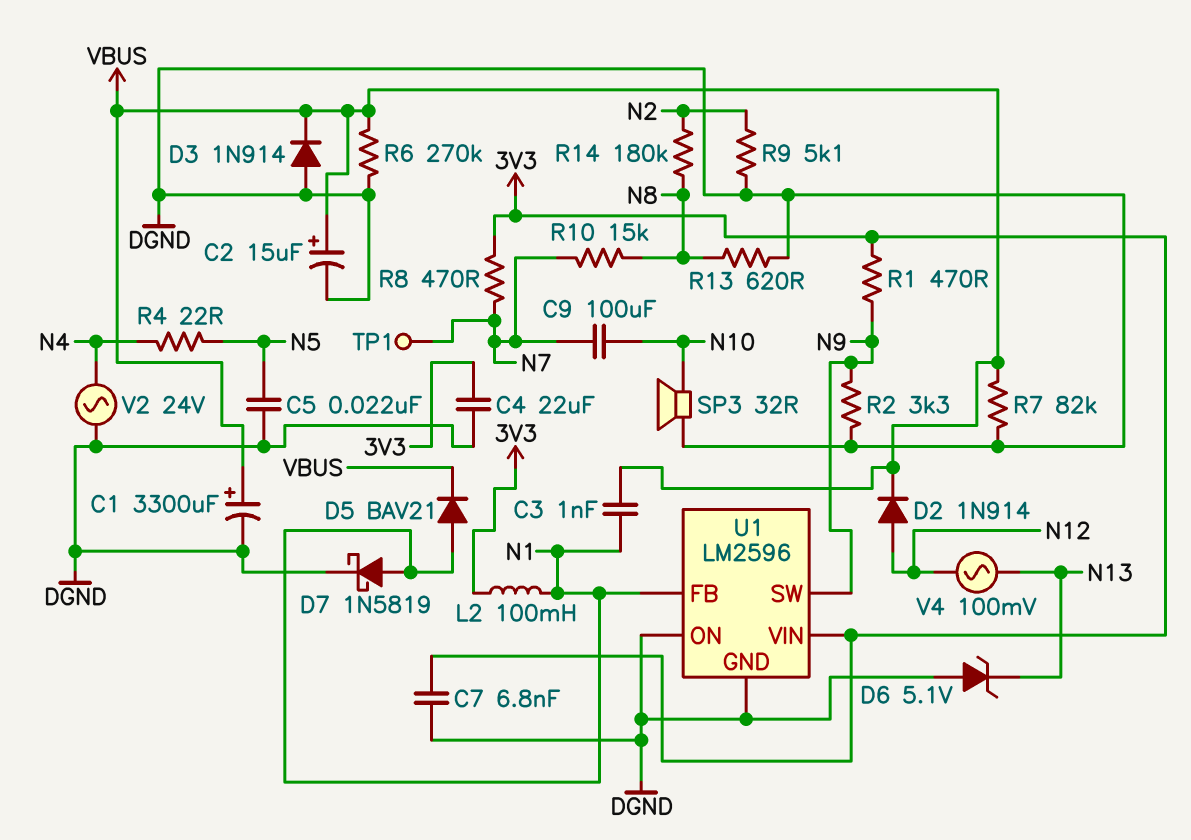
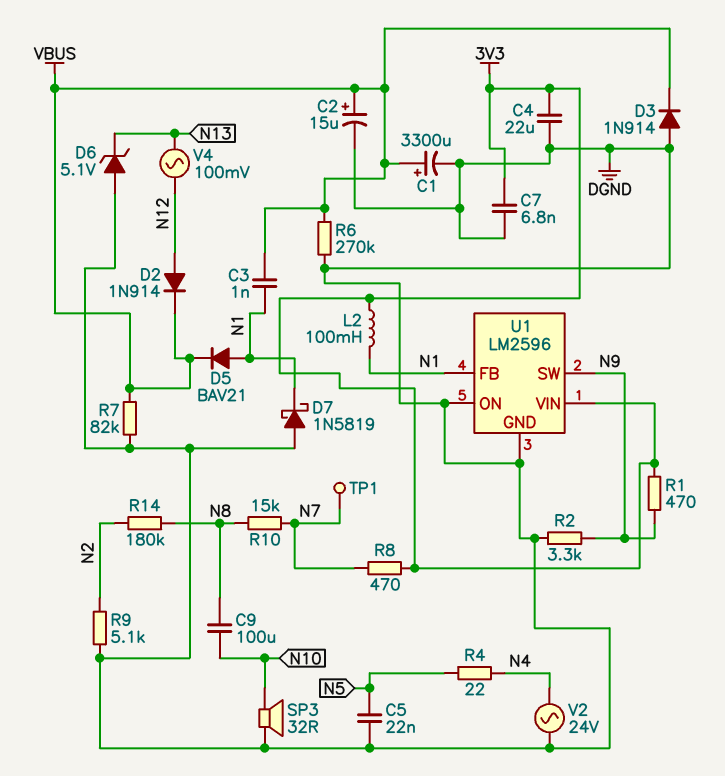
C9: 100uF (N7, N10) -> 100uF (N8, N10)
D7: schottky 1N5819 (A N1, K DGND) -> schottky 1N5819 (A DGND, K N1)
R13: 620 (DGND, N8) -> none

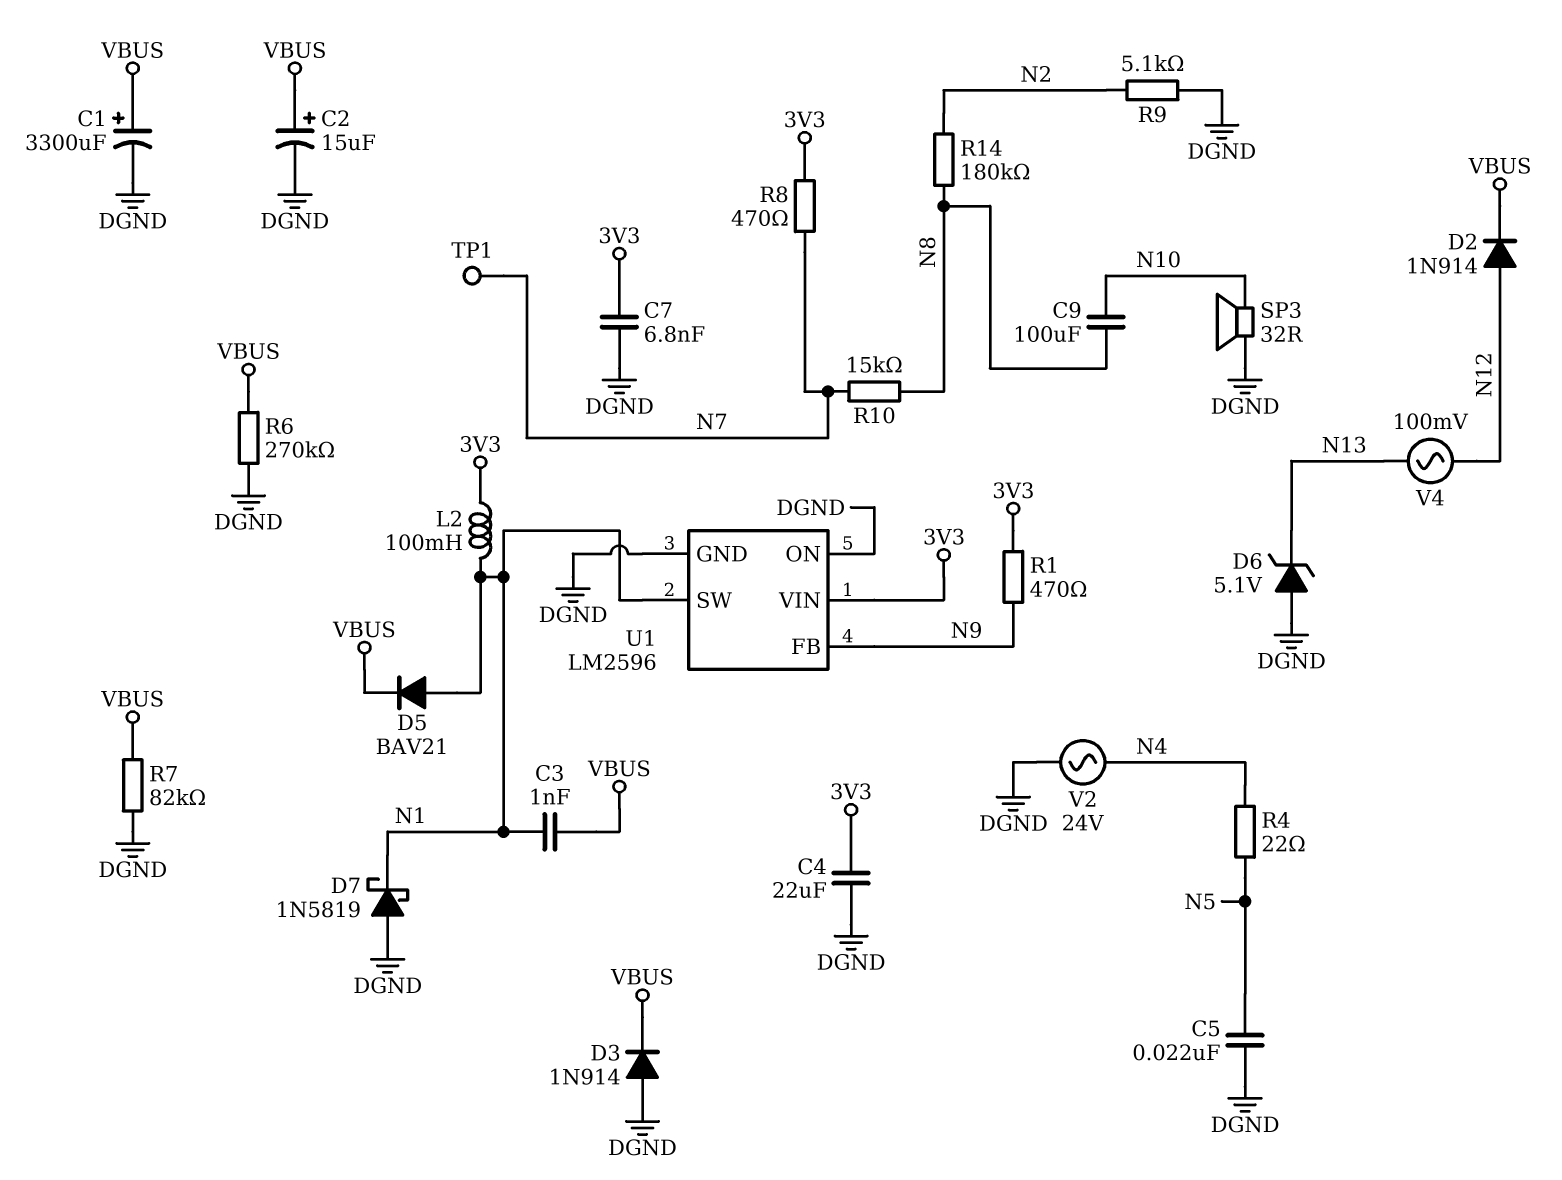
R2: 3.3k (DGND, N9) -> none
U1 pin FB: N1 -> N9
U1 pin SW: N9 -> N1

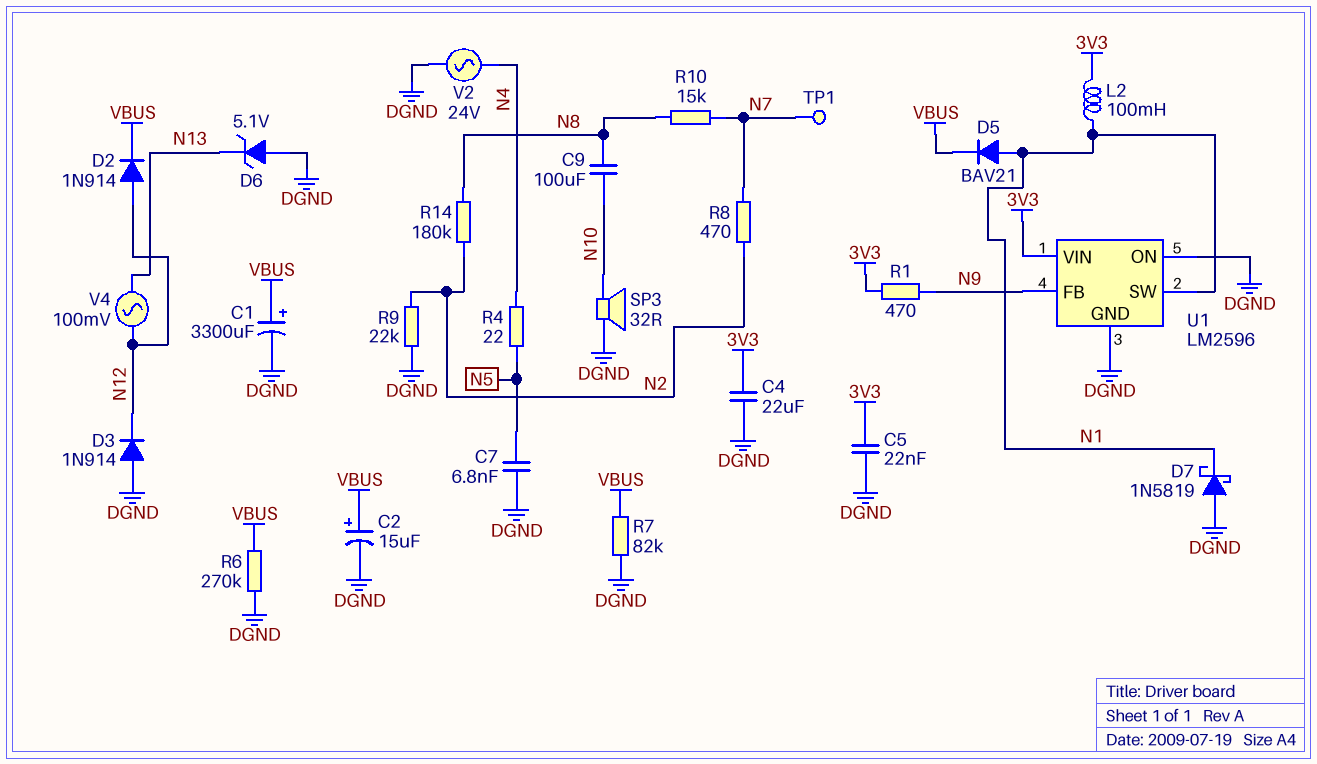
C3: 1nF (N1, VBUS) -> none
C5: 22nF (DGND, N5) -> 22nF (3V3, DGND)
C7: 6.8nF (3V3, DGND) -> 6.8nF (DGND, N5)
D3: diode 1N914 (A DGND, K VBUS) -> diode 1N914 (A DGND, K N12)
R8: 470 (3V3, N7) -> 470 (N2, N7)
R9: 5.1k (DGND, N2) -> 22k (DGND, N2)

